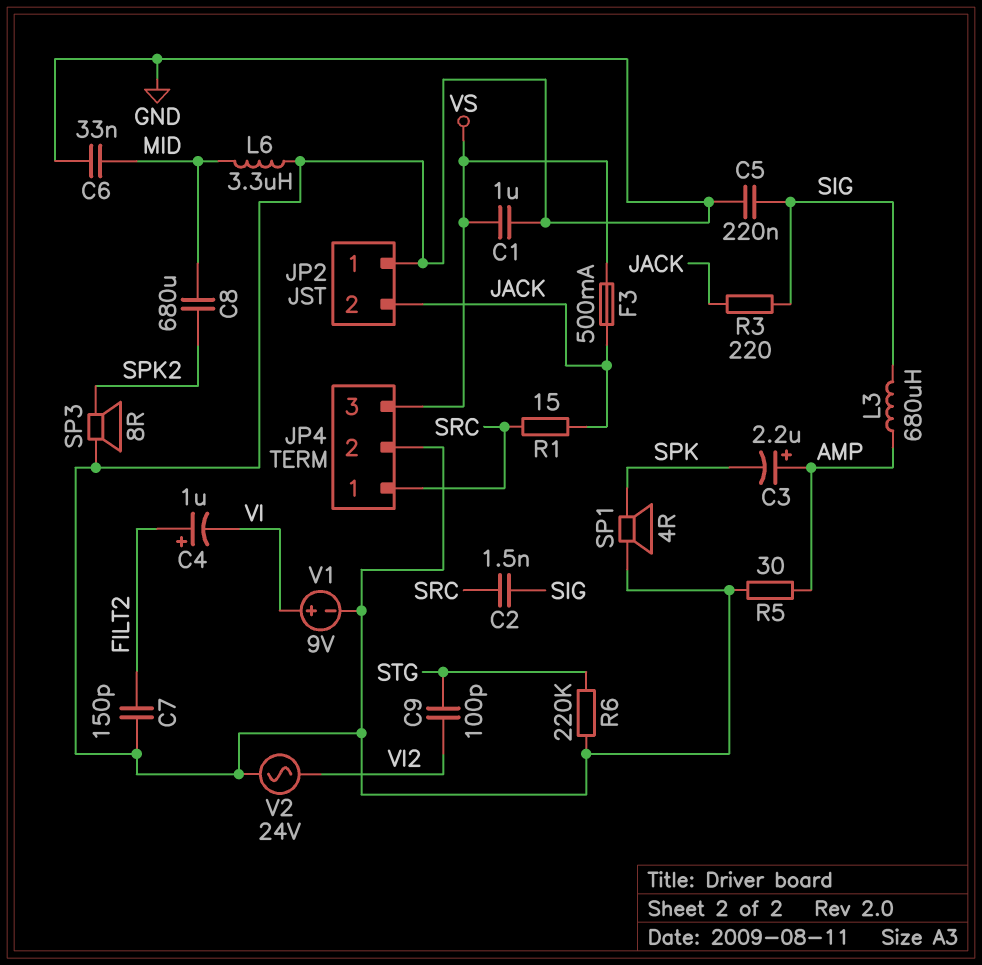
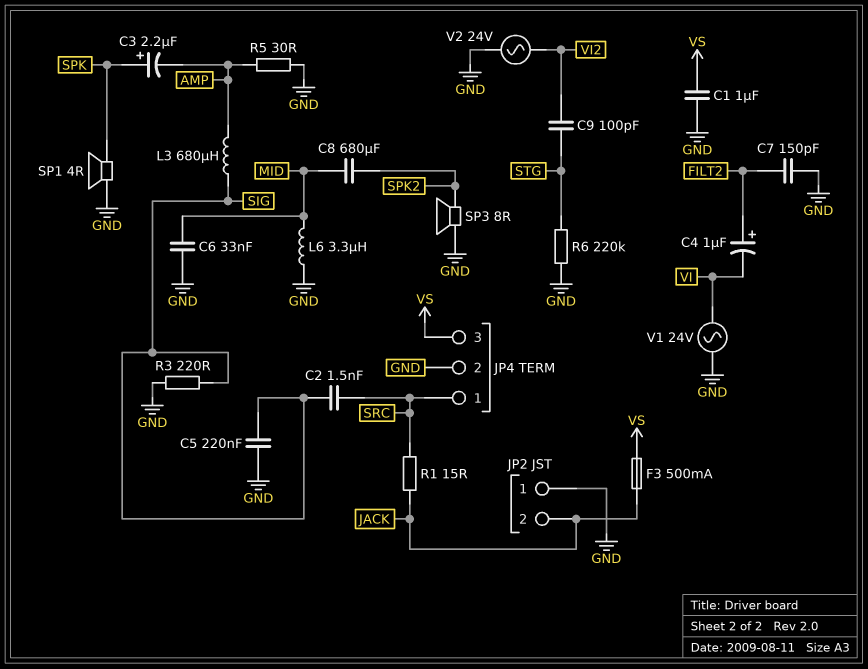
C3: 2.2uF (plus AMP, minus SPK) -> 2.2uF (plus SPK, minus AMP)
R3: 220 (JACK, SIG) -> 220 (GND, SIG)
V1: 9V (plus VI, minus GND) -> AC 24V (GND, VI)

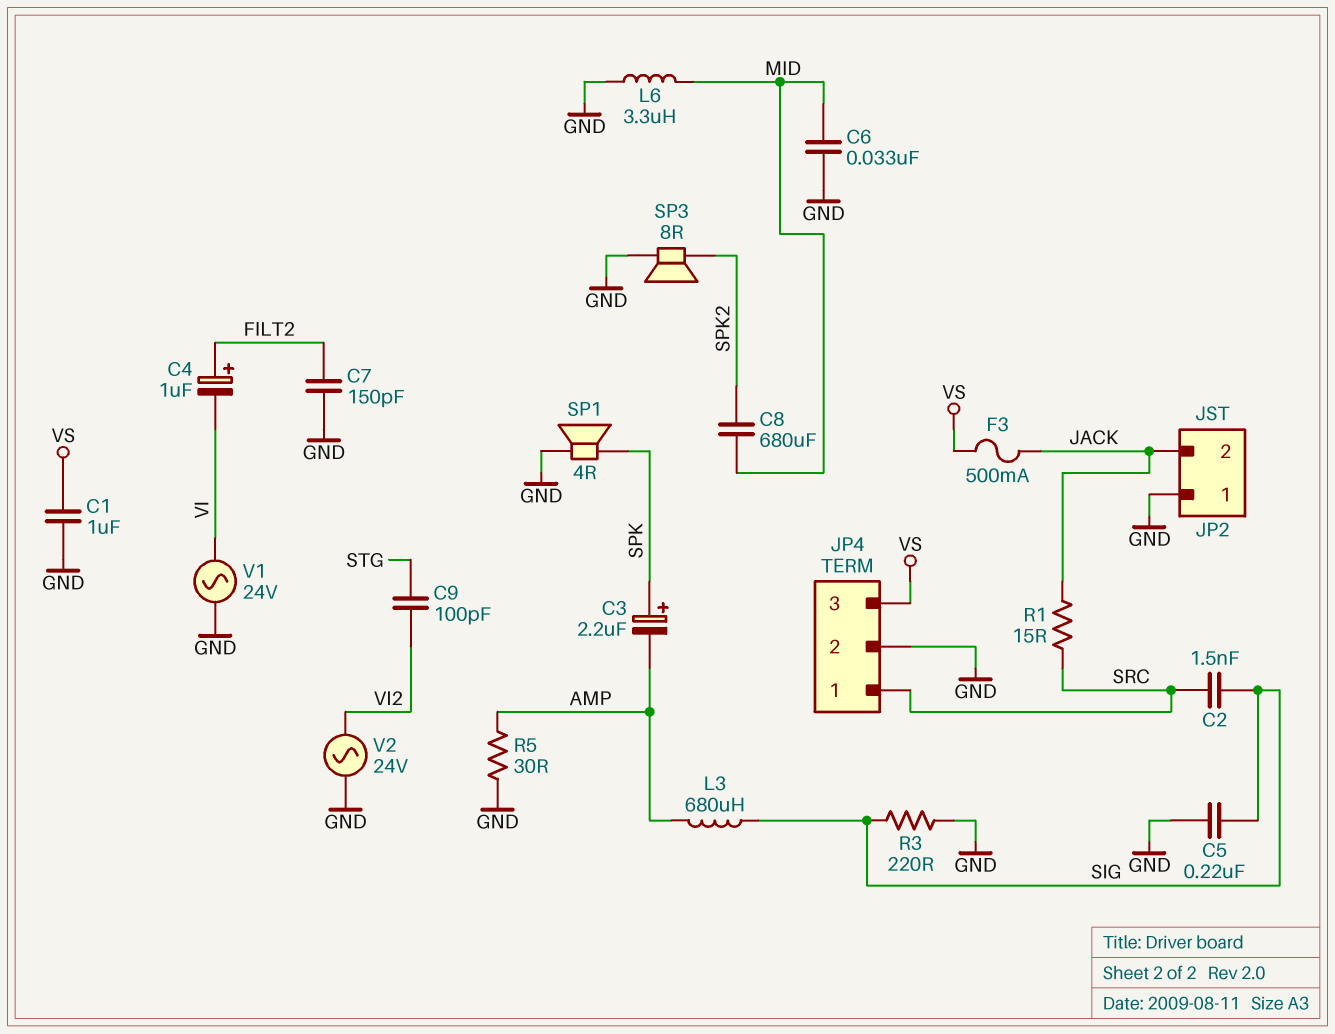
R6: 220k (GND, STG) -> none

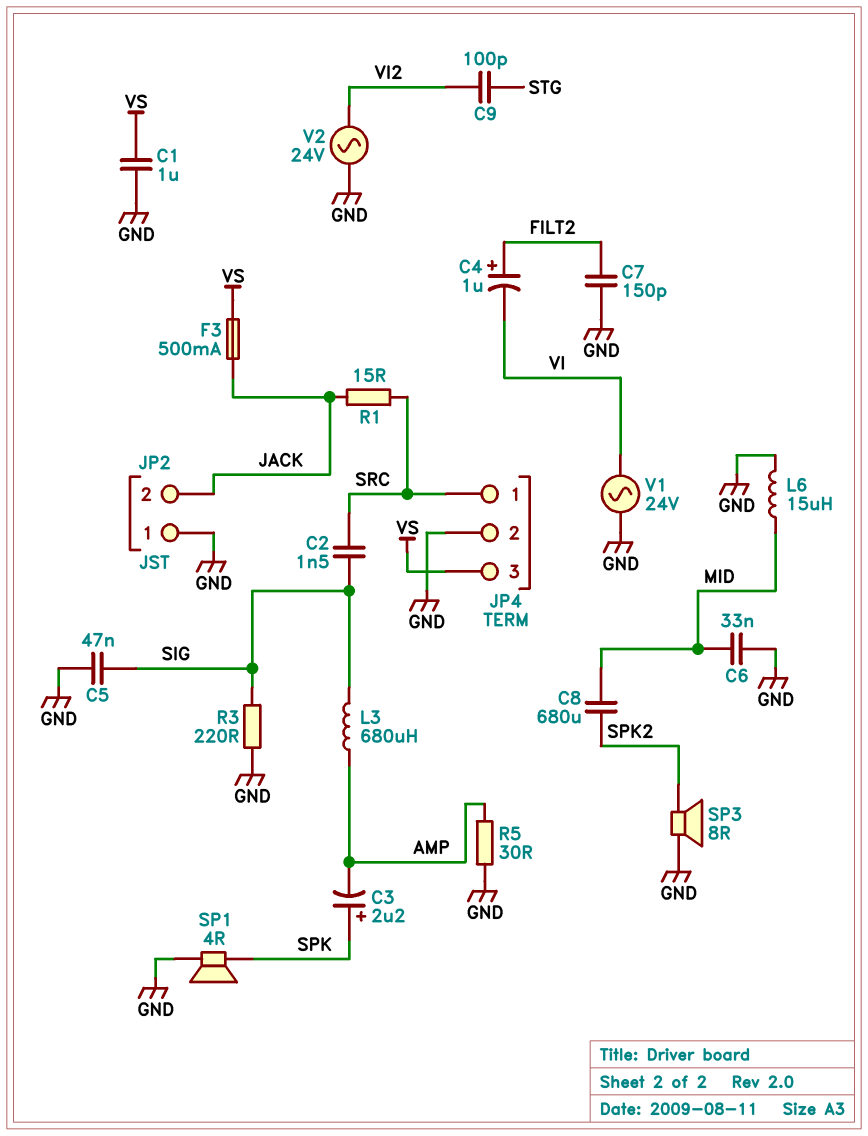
C5: 220nF (GND, SIG) -> 47nF (GND, SIG)
L6: 3.3uH (GND, MID) -> 15uH (GND, MID)

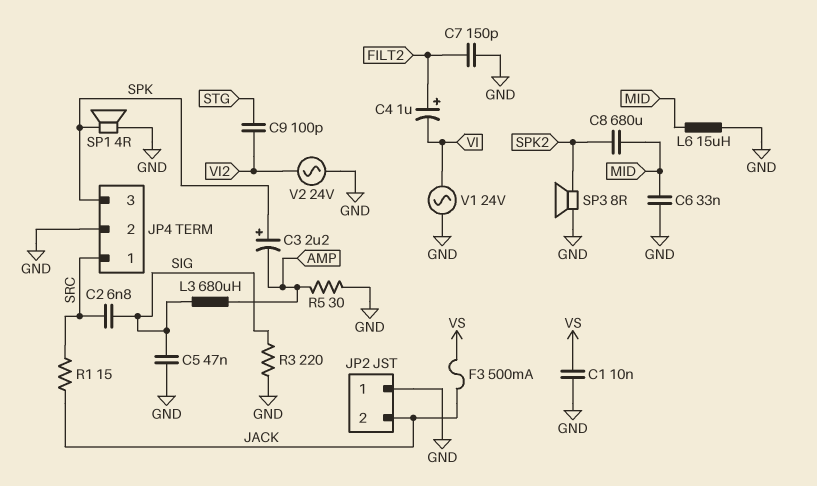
C1: 1uF (GND, VS) -> 10nF (GND, VS)
C2: 1.5nF (SIG, SRC) -> 6.8nF (SIG, SRC)
JP4 pin 3: VS -> SPK

